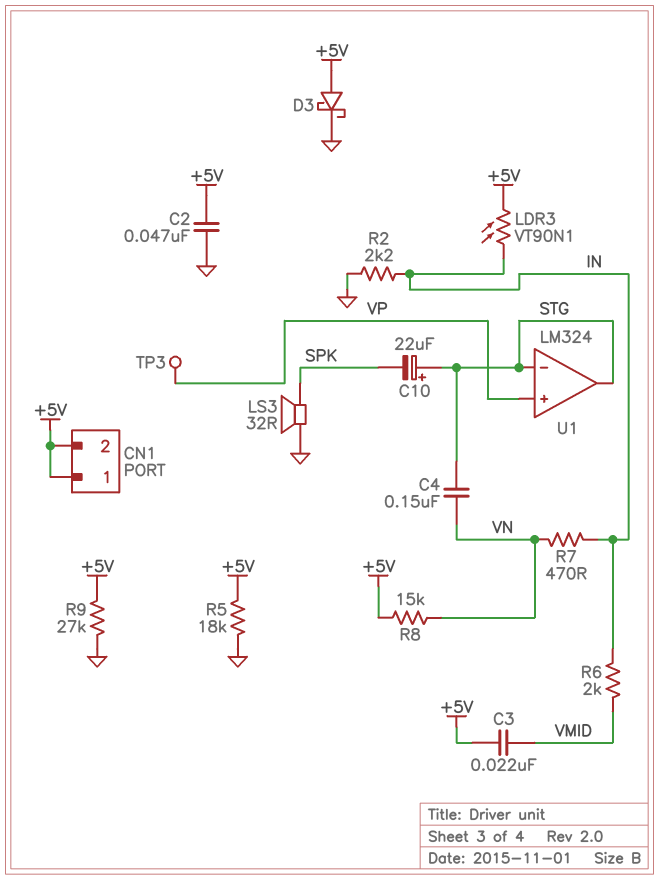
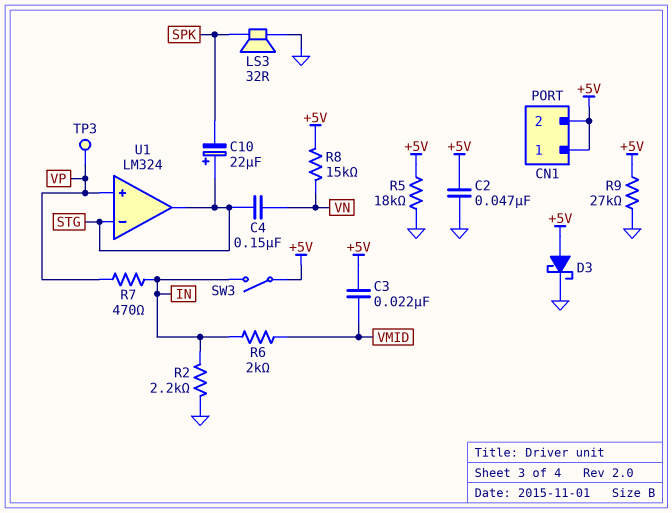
LDR3: VT90N1 (+5V, IN) -> none
R7: 470 (IN, VN) -> 470 (IN, VP)
SW3: none -> switch (+5V, IN)

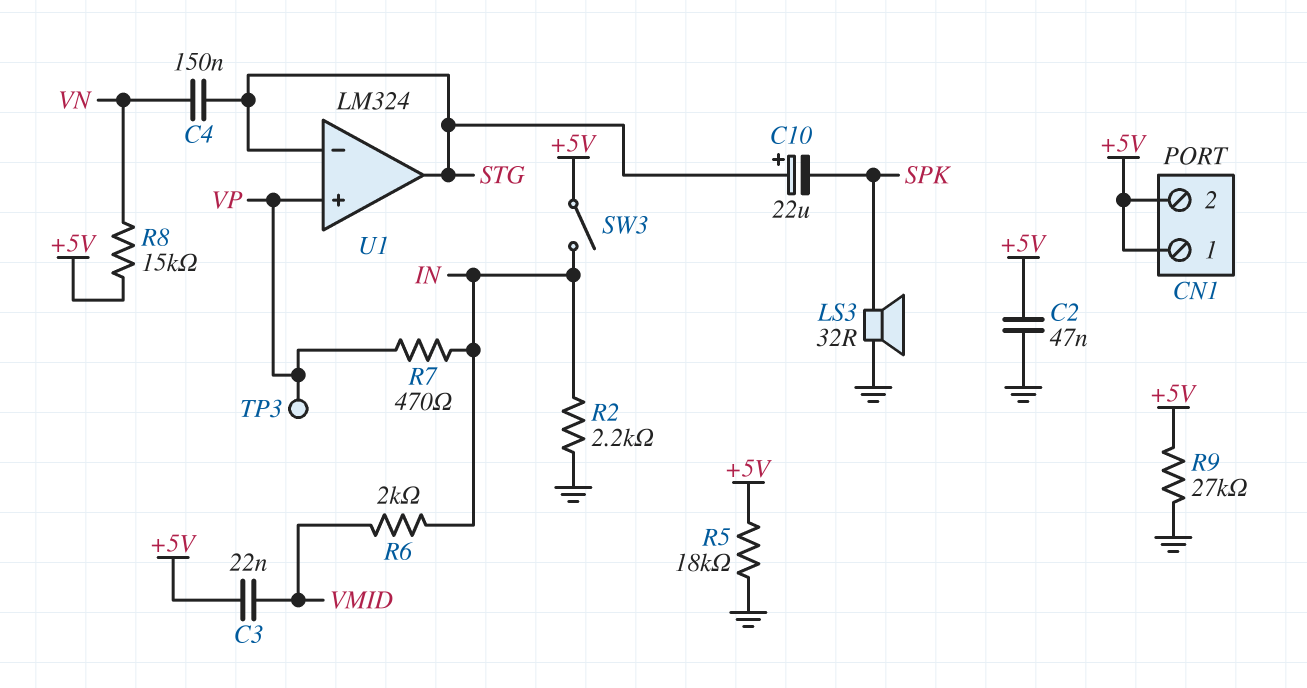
D3: schottky (A +5V, K GND) -> none

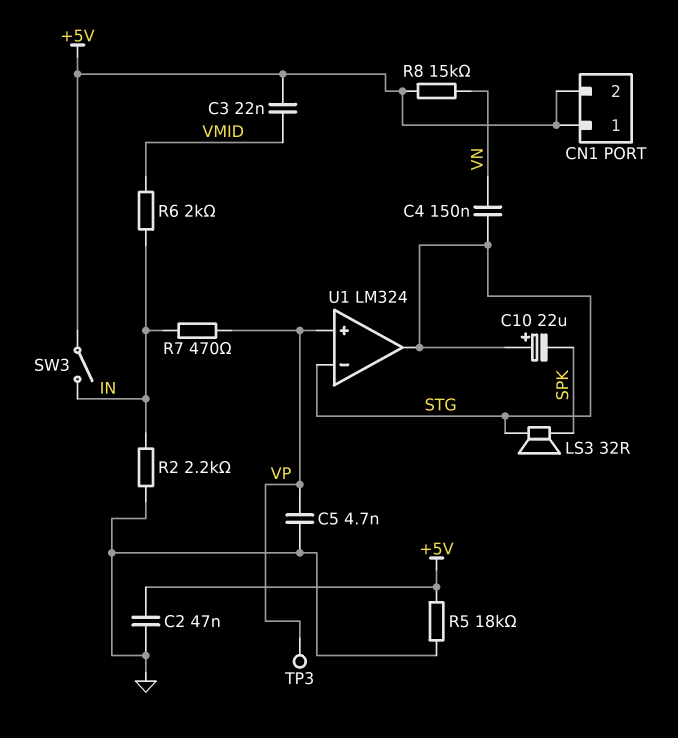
C5: none -> 4.7nF (GND, VP)
LS3: speaker 32R (GND, SPK) -> speaker 32R (SPK, STG)
R9: 27k (+5V, GND) -> none

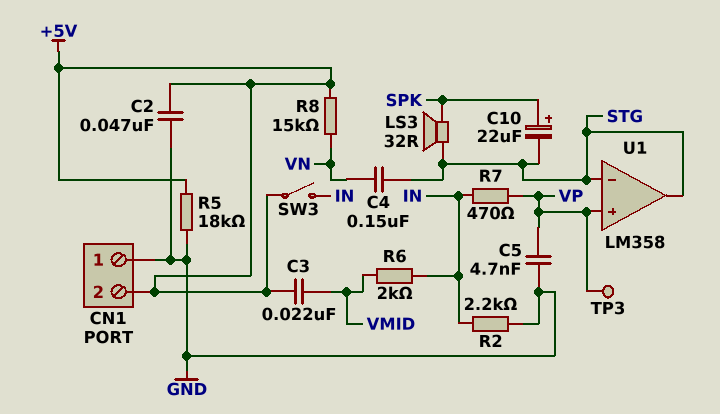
C10: 22uF (plus STG, minus SPK) -> 22uF (plus SPK, minus STG)
CN1 pin 1: +5V -> GND
U1: LM324 -> LM358

